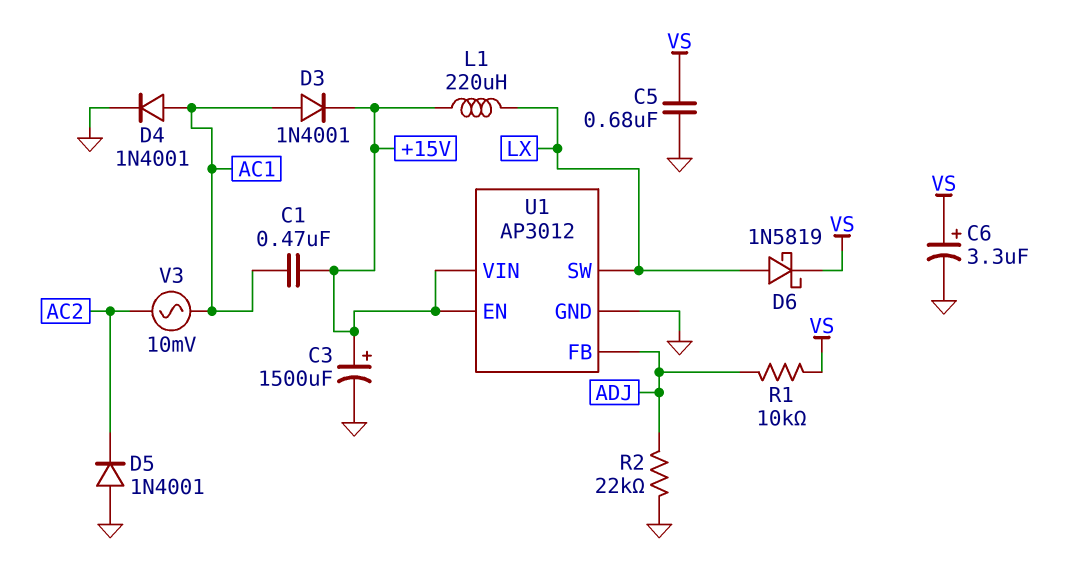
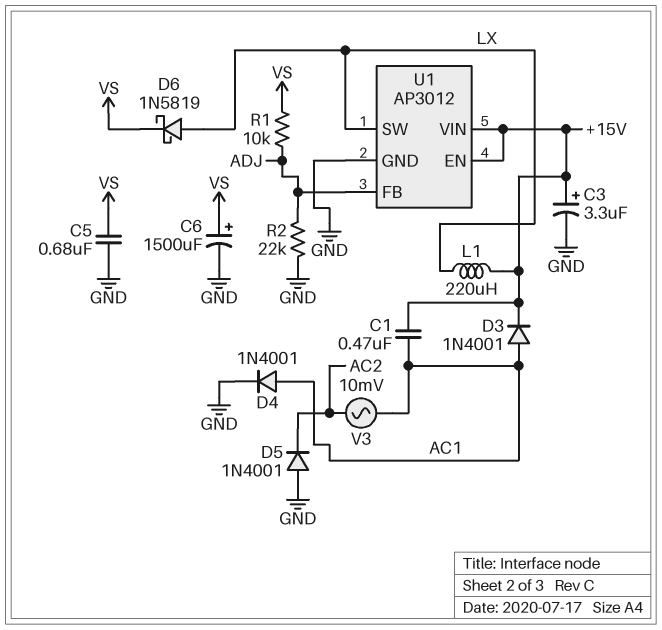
C3: 1500uF (plus +15V, minus GND) -> 3.3uF (plus +15V, minus GND)
C6: 3.3uF (plus VS, minus GND) -> 1500uF (plus VS, minus GND)

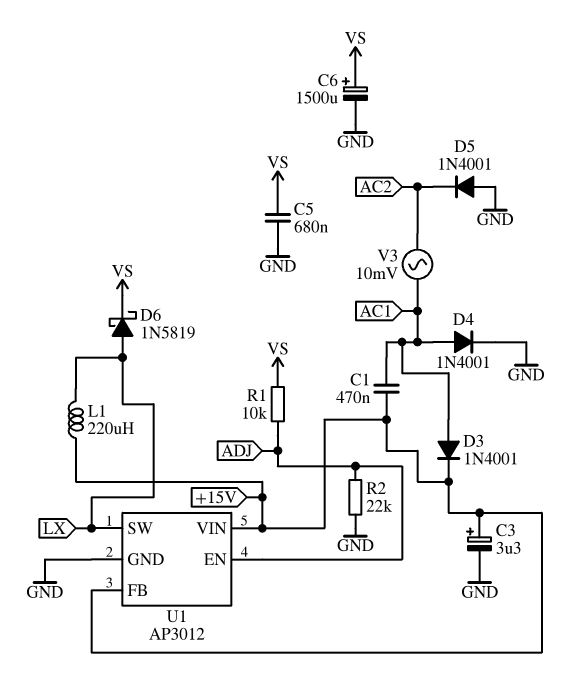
U1 pin EN: +15V -> ADJ
U1 pin FB: ADJ -> +15V

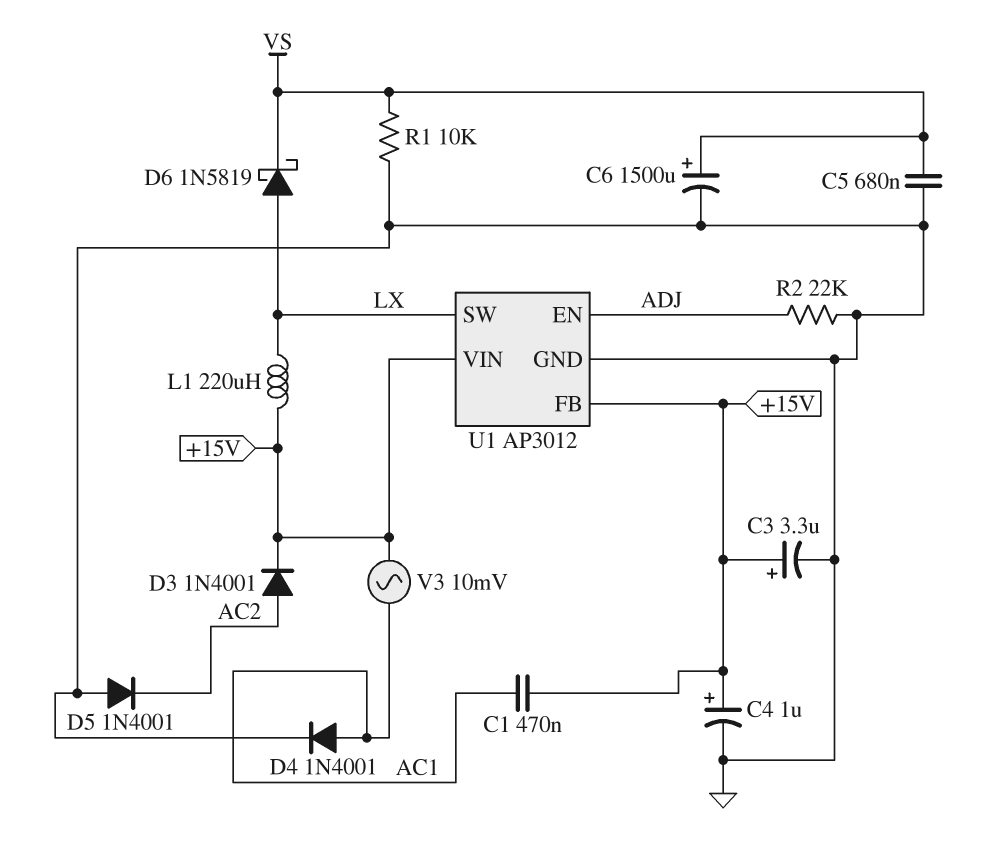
C4: none -> 1uF (plus +15V, minus GND)
D3: diode 1N4001 (A AC1, K +15V) -> diode 1N4001 (A AC2, K +15V)
R1: 10k (ADJ, VS) -> 10k (GND, VS)
V3: AC 10mV (AC1, AC2) -> AC 10mV (+15V, AC1)

